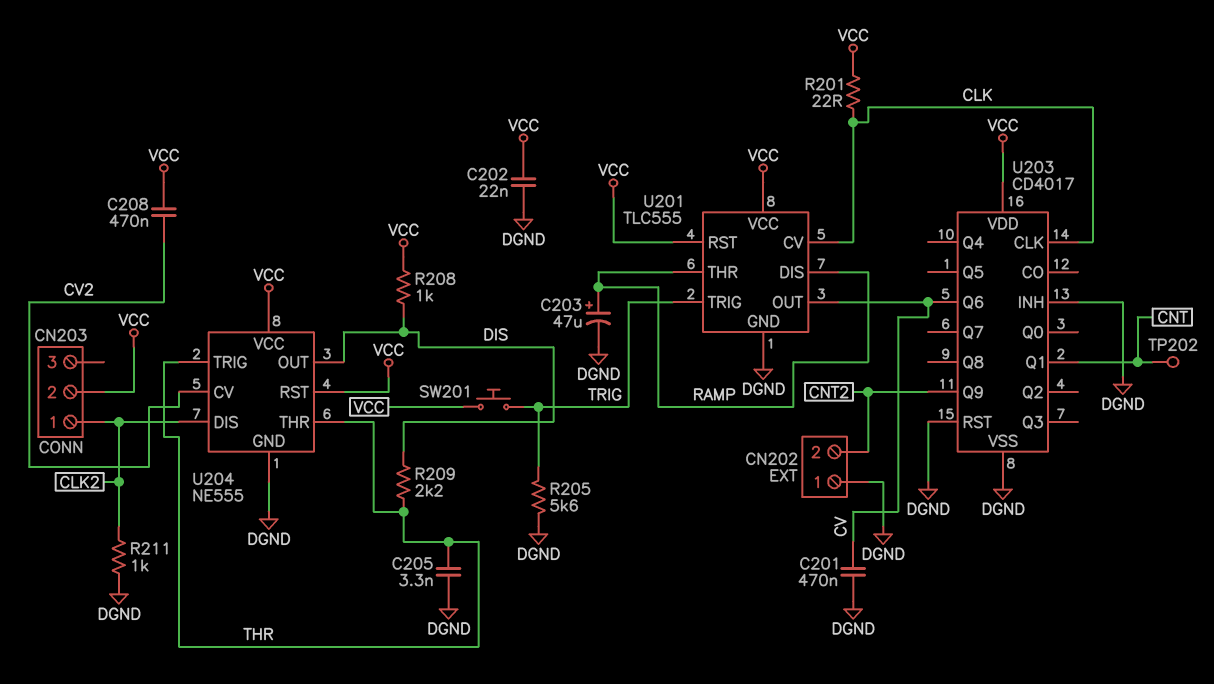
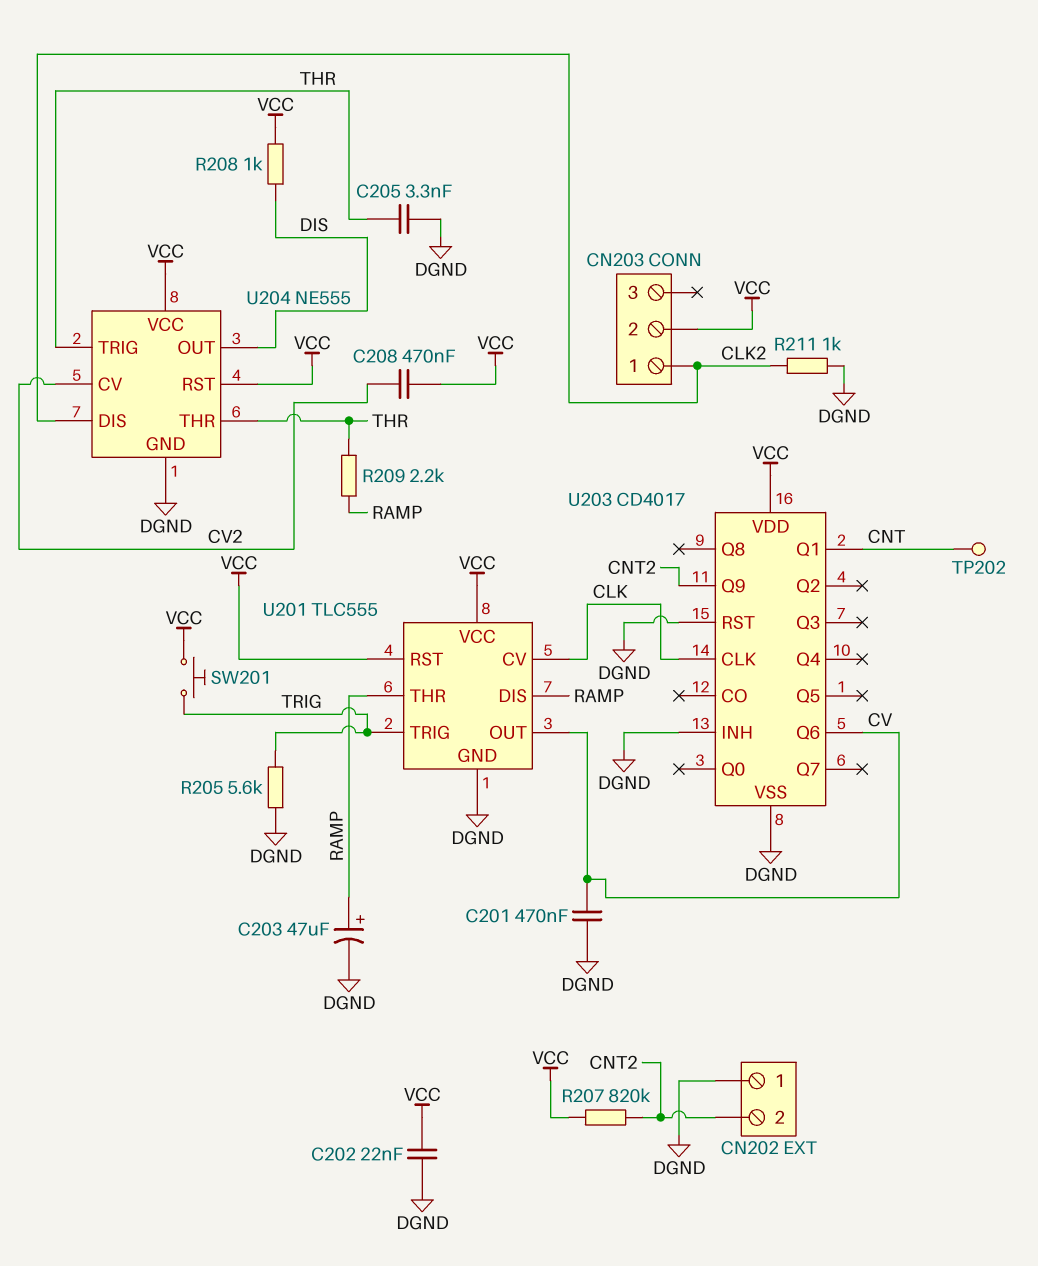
R201: 22 (CLK, VCC) -> none
R207: none -> 820k (CNT2, VCC)
R209: 2.2k (DIS, THR) -> 2.2k (RAMP, THR)

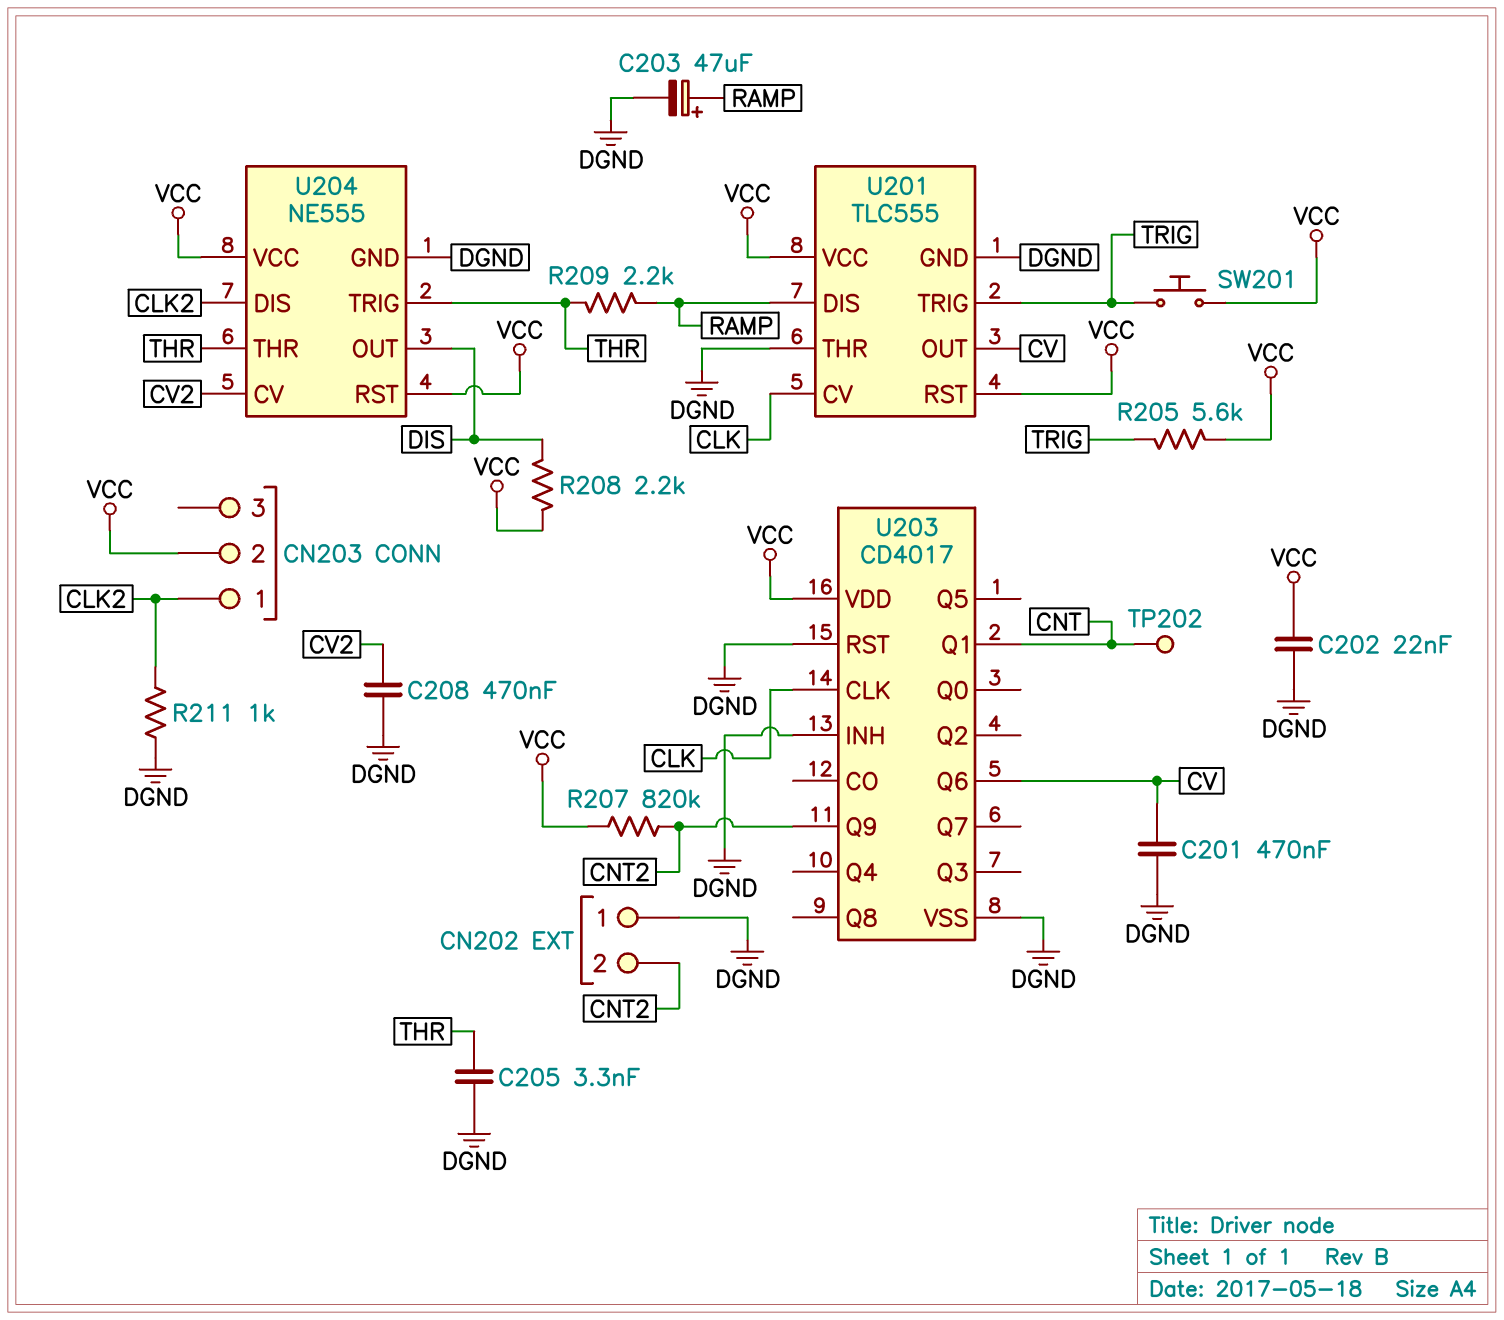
C208: 470nF (CV2, VCC) -> 470nF (CV2, DGND)
R205: 5.6k (DGND, TRIG) -> 5.6k (TRIG, VCC)
R208: 1k (DIS, VCC) -> 2.2k (DIS, VCC)
U201 pin THR: RAMP -> DGND

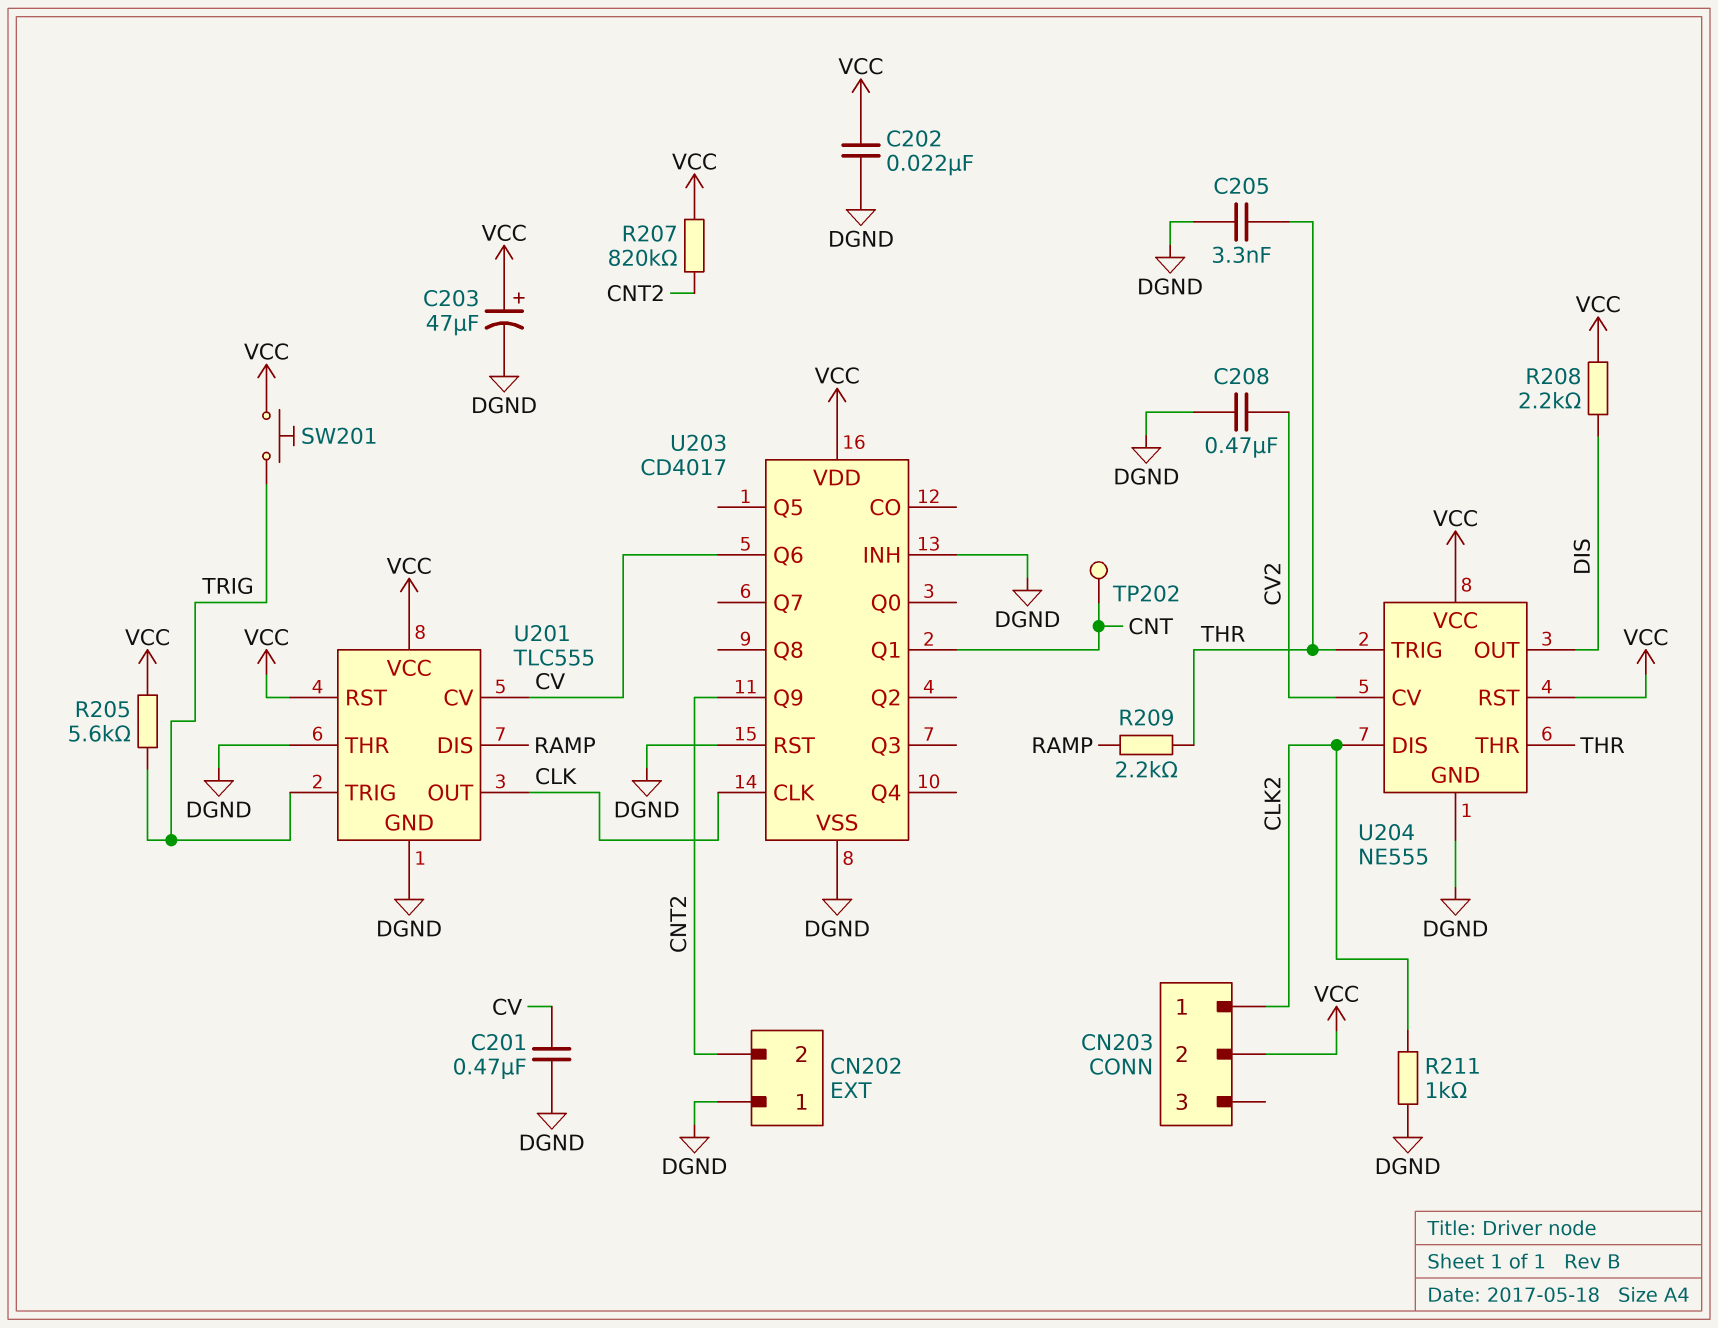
C203: 47uF (plus RAMP, minus DGND) -> 47uF (plus VCC, minus DGND)
U201 pin CV: CLK -> CV
U201 pin OUT: CV -> CLK

